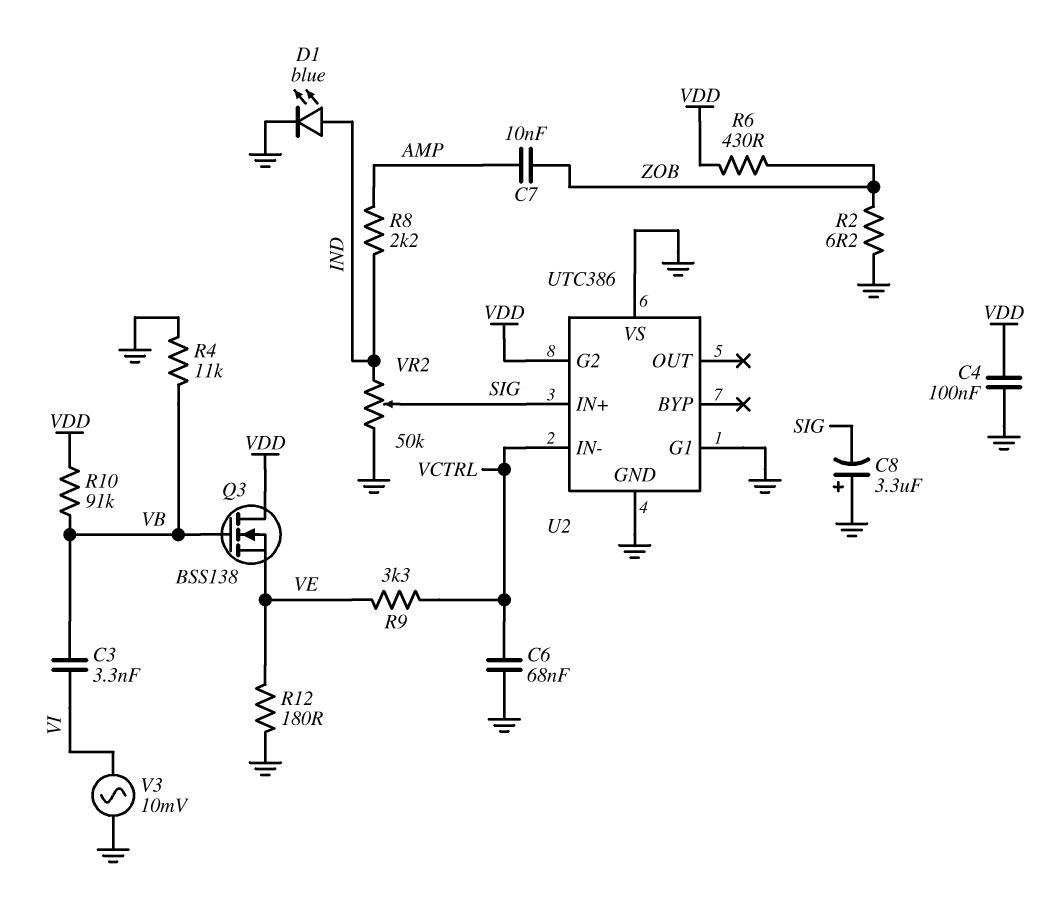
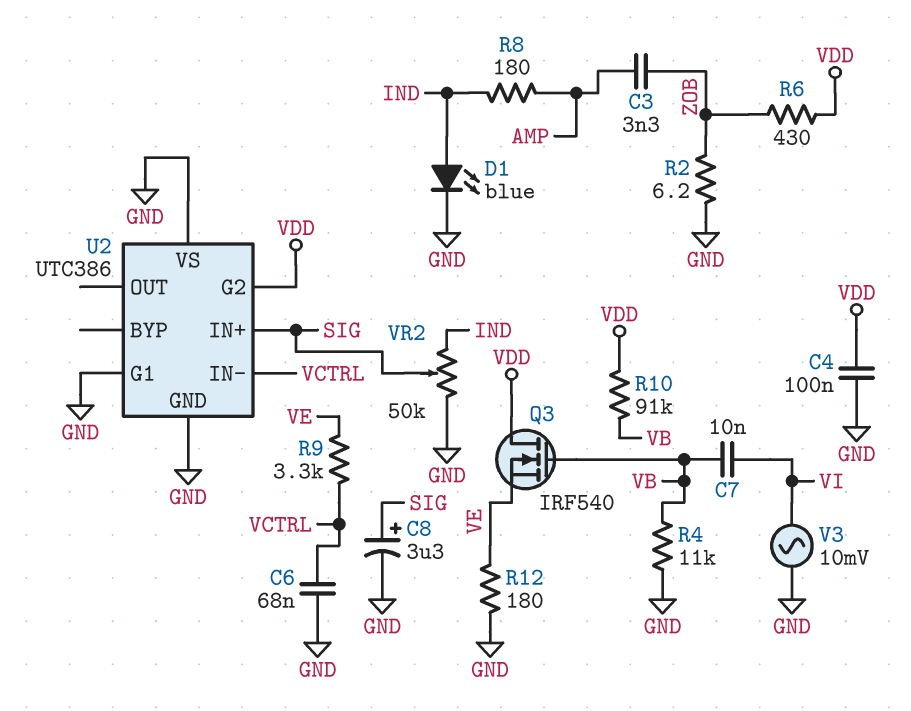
C3: 3.3nF (VB, VI) -> 3.3nF (AMP, ZOB)
C7: 10nF (AMP, ZOB) -> 10nF (VB, VI)
C8: 3.3uF (plus GND, minus SIG) -> 3.3uF (plus SIG, minus GND)
Q3: NMOS BSS138 (G VB, D VDD, S VE) -> NMOS IRF540 (G VB, D VDD, S VE)
R8: 2.2k (AMP, IND) -> 180 (AMP, IND)

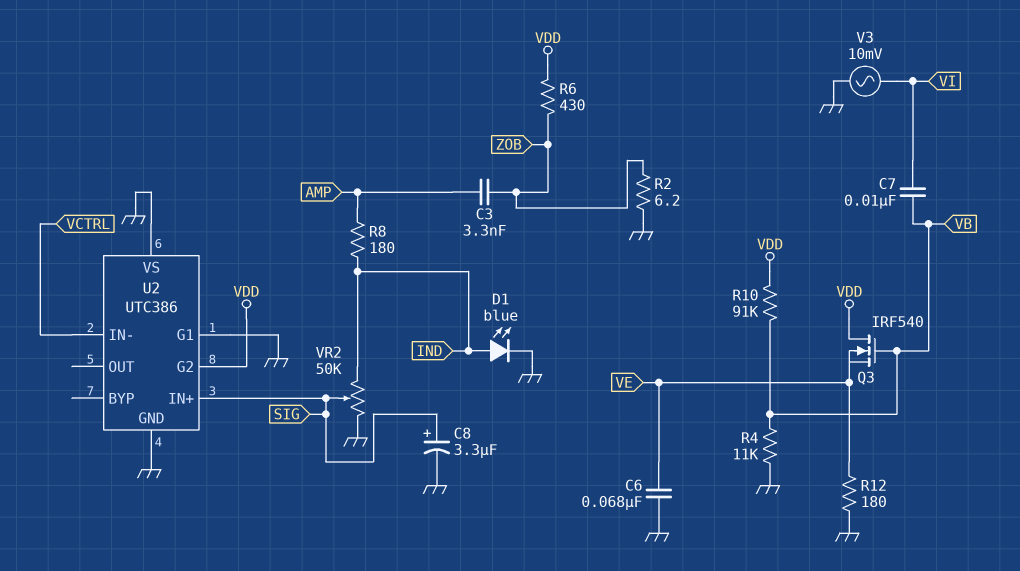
C4: 100nF (GND, VDD) -> none
C6: 68nF (GND, VCTRL) -> 68nF (GND, VE)
R9: 3.3k (VCTRL, VE) -> none

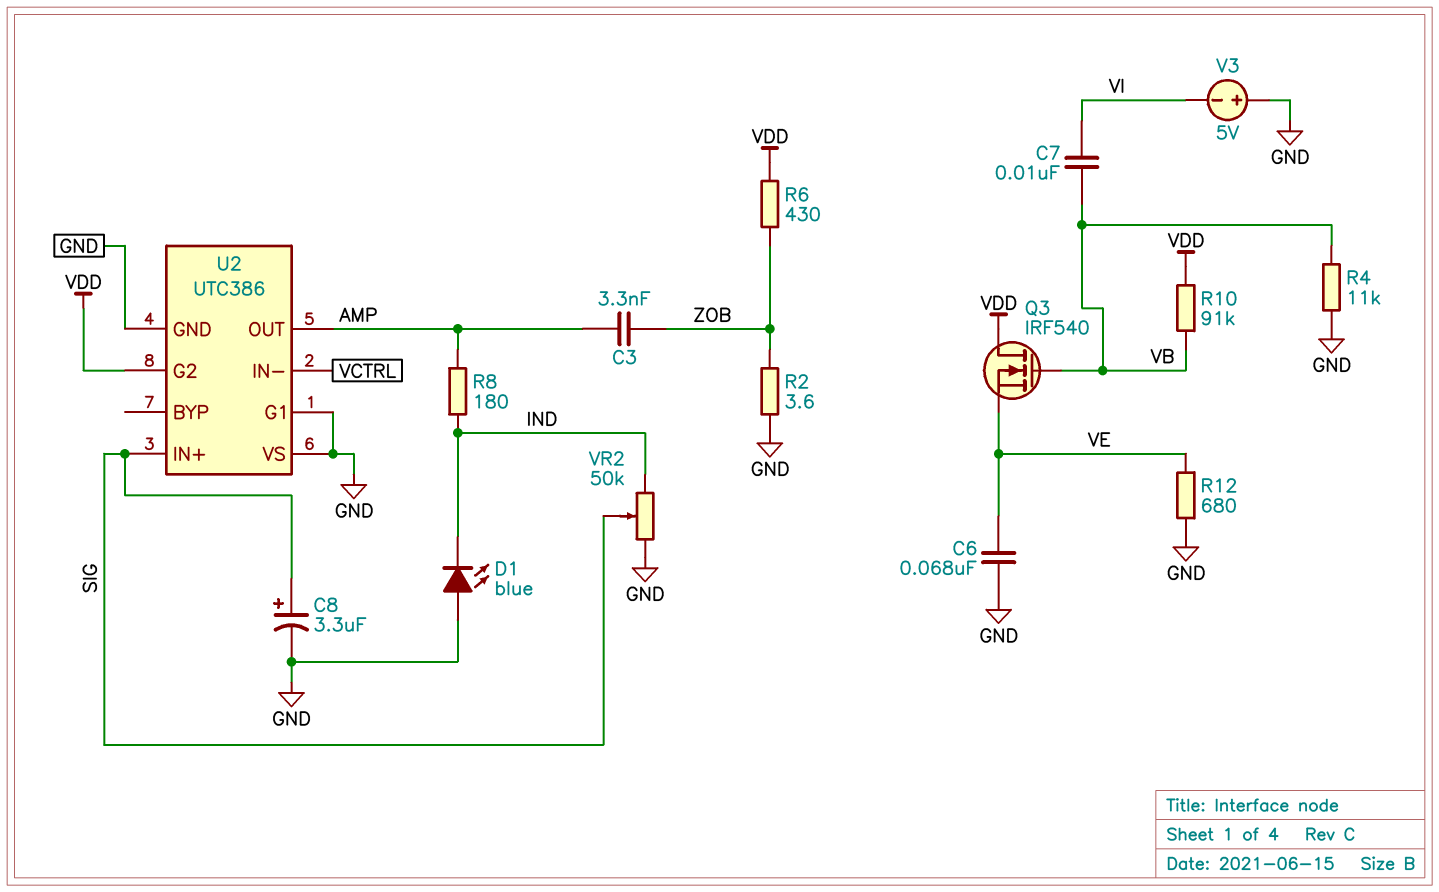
D1: LED blue (A IND, K GND) -> LED blue (A GND, K IND)
R2: 6.2 (GND, ZOB) -> 3.6 (GND, ZOB)
R12: 180 (GND, VE) -> 680 (GND, VE)
U2 pin OUT: none -> AMP
V3: AC 10mV (GND, VI) -> 5V (plus GND, minus VI)

